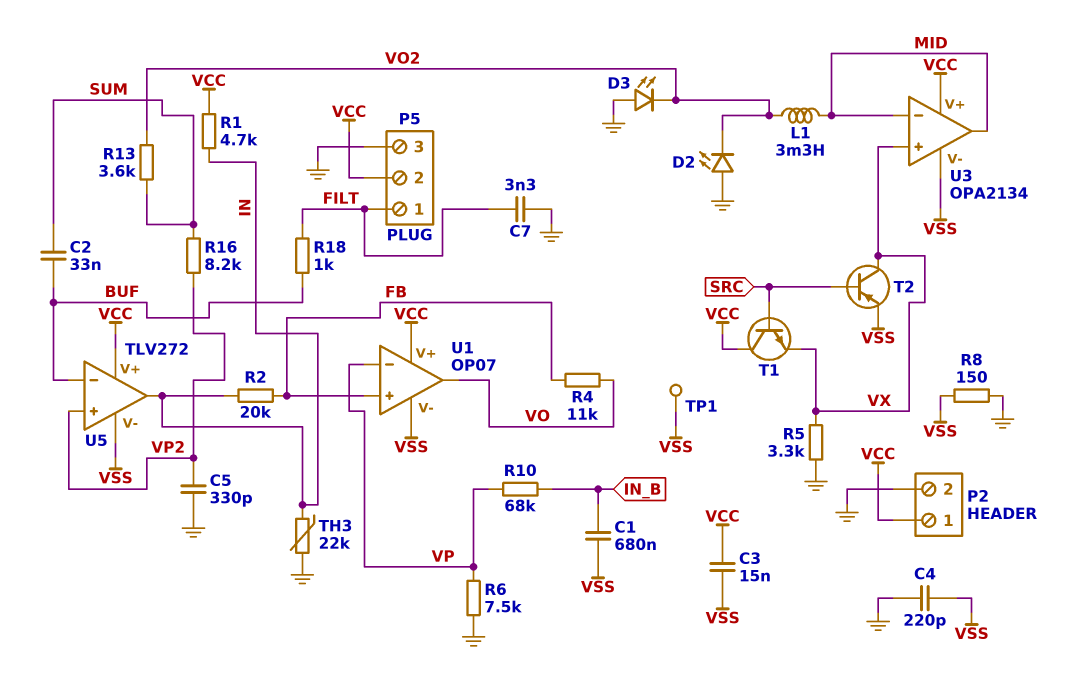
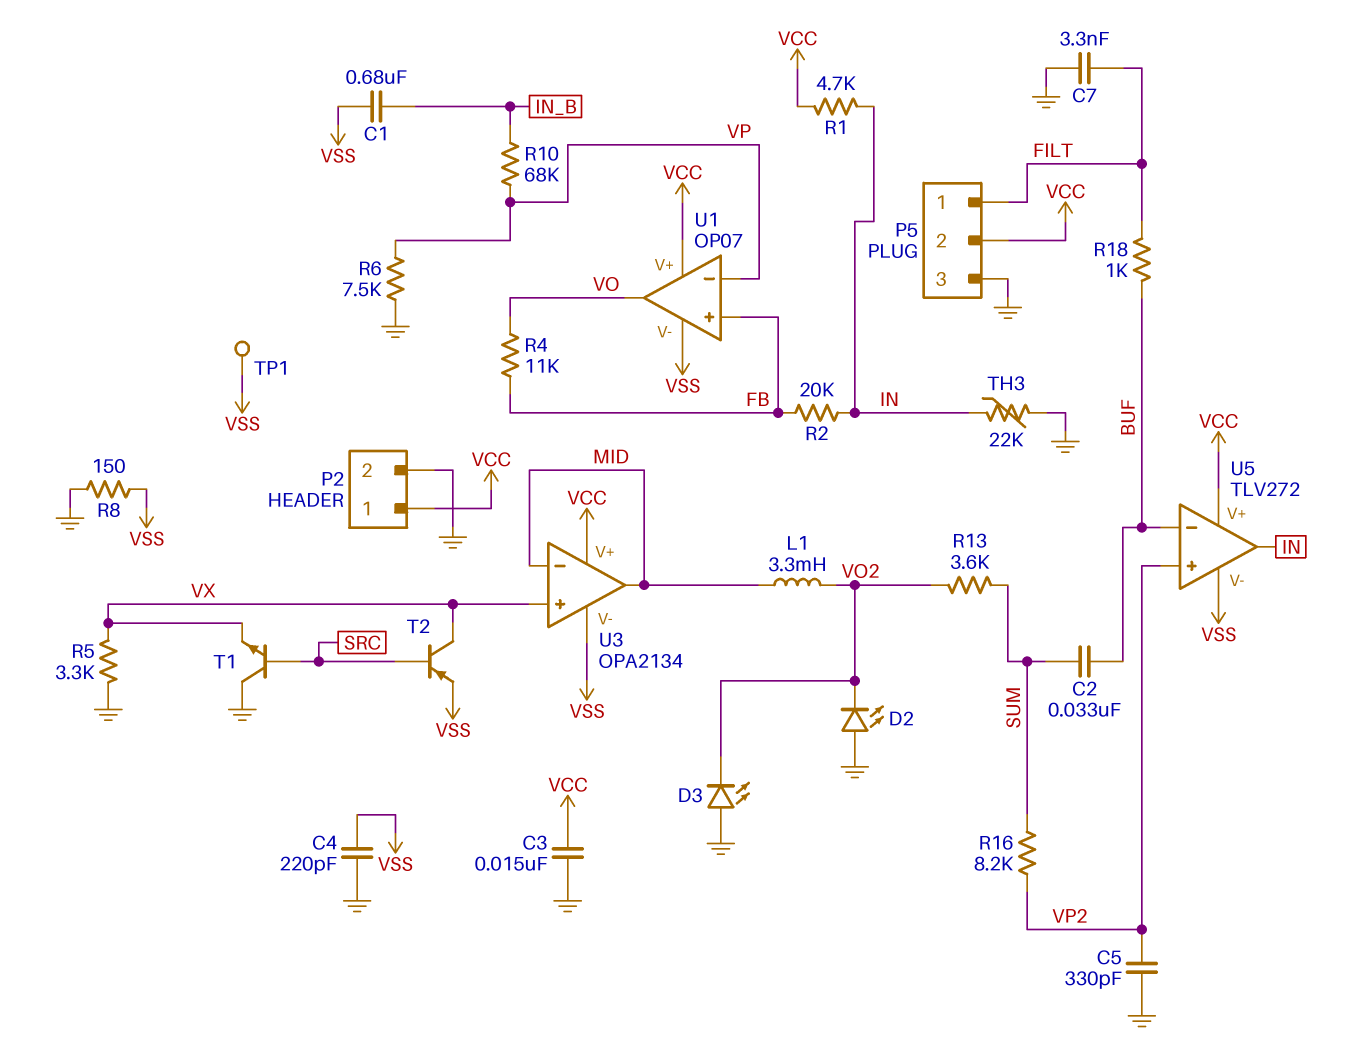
C3: 15nF (VCC, VSS) -> 15nF (GND, VCC)
T1: NPN (B SRC, C VCC, E VX) -> NPN (B SRC, C GND, E VX)

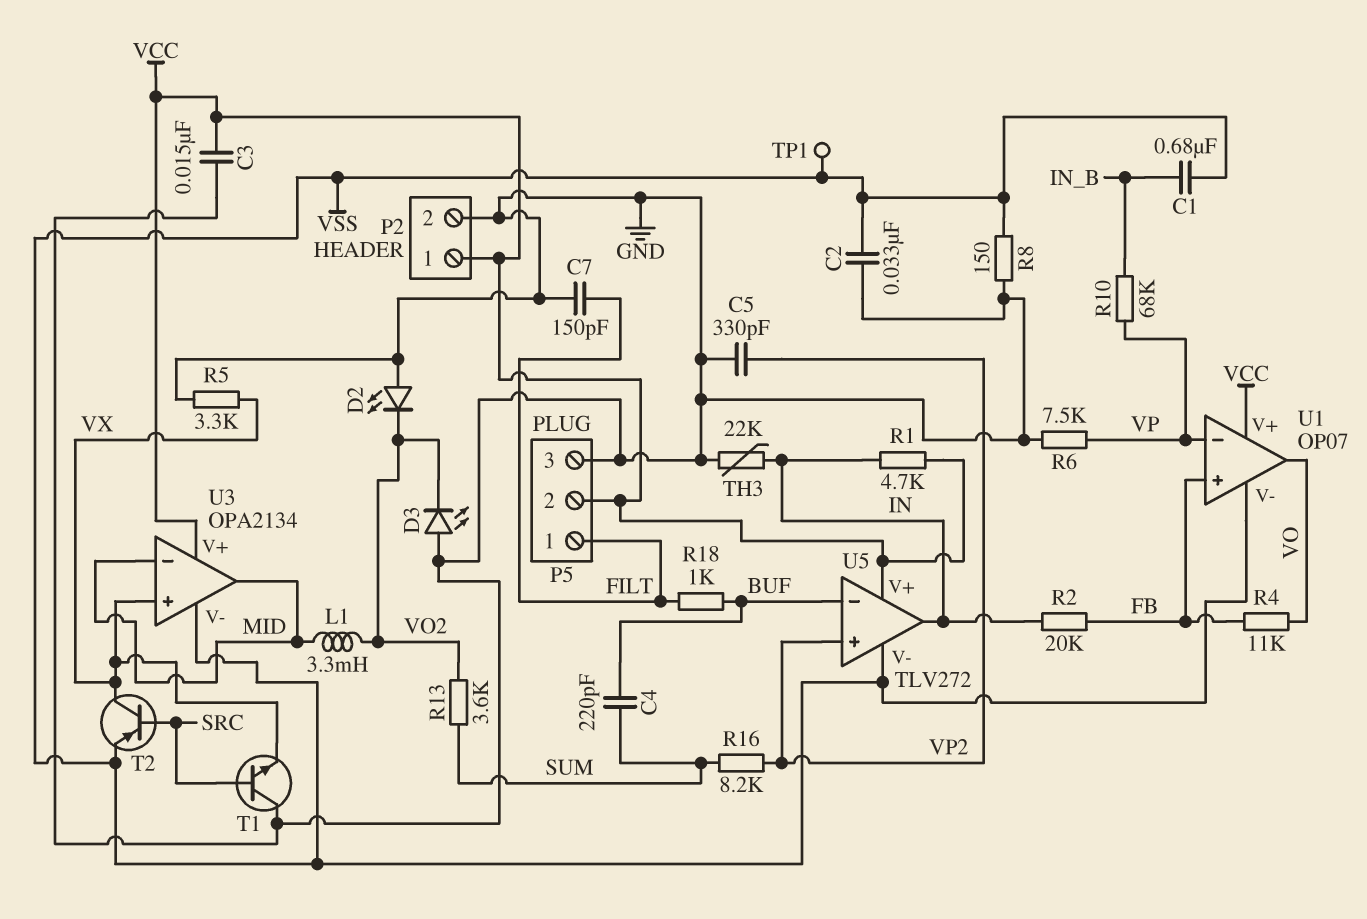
C2: 33nF (BUF, SUM) -> 33nF (GND, VSS)
C4: 220pF (GND, VSS) -> 220pF (BUF, SUM)
C7: 3.3nF (FILT, GND) -> 150pF (FILT, GND)

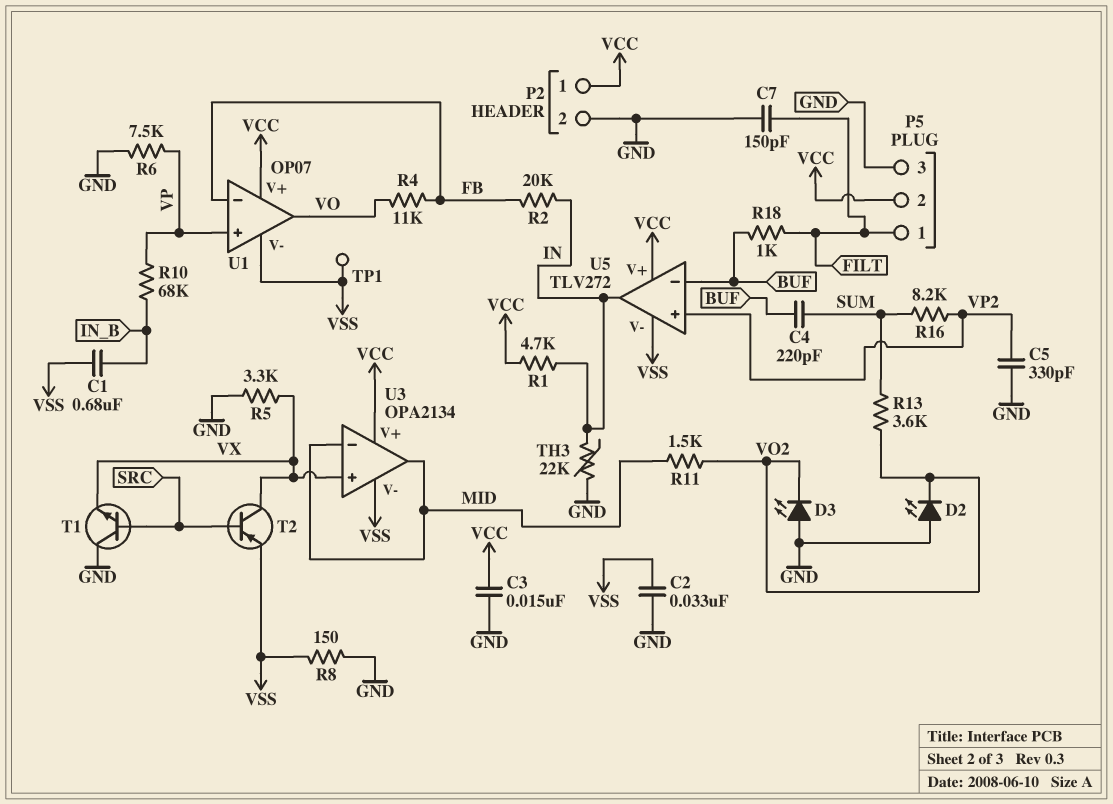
L1: 3.3mH (MID, VO2) -> none
R11: none -> 1.5k (MID, VO2)
U1 pin in+: FB -> VP
U1 pin in-: VP -> FB

